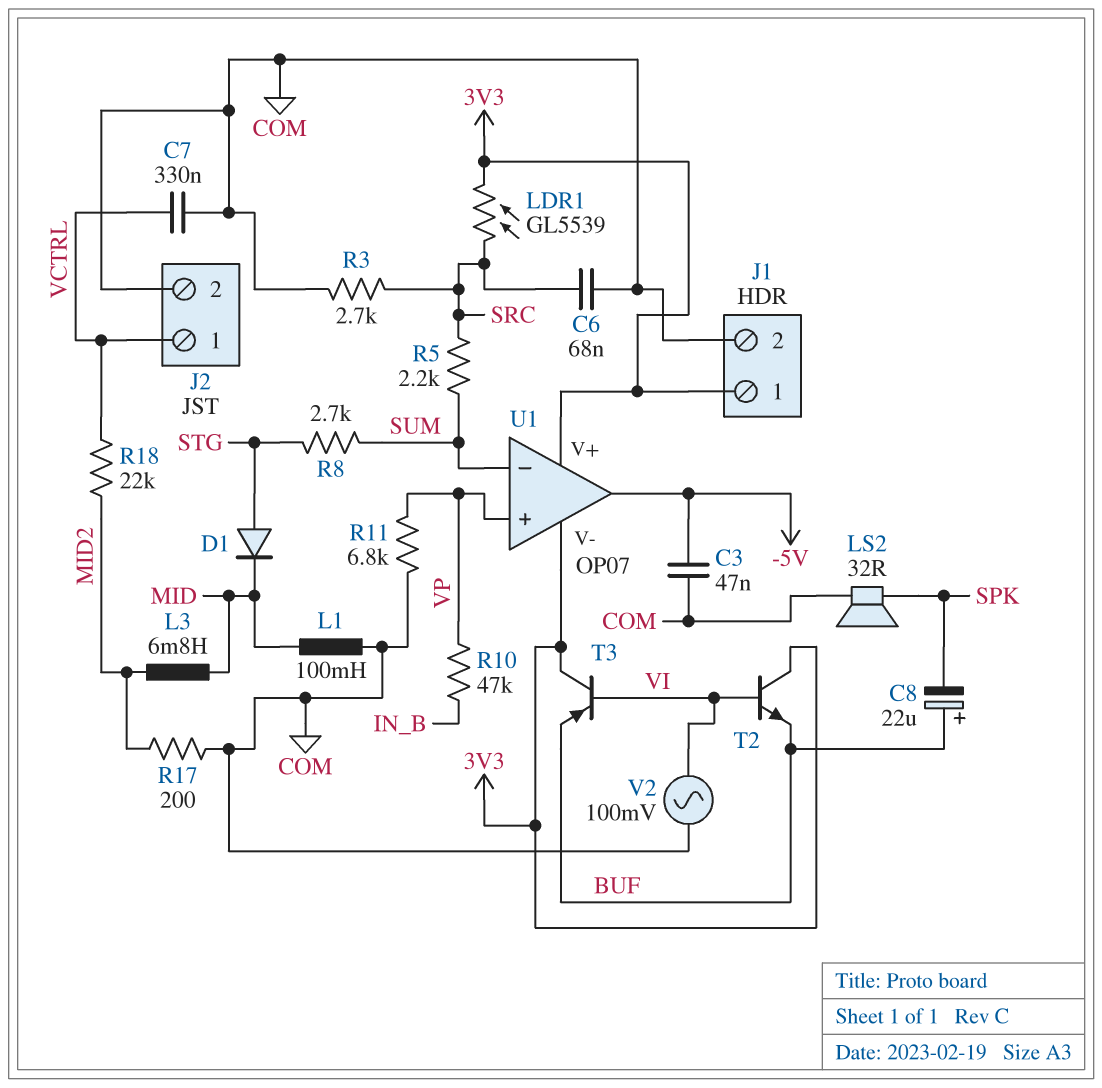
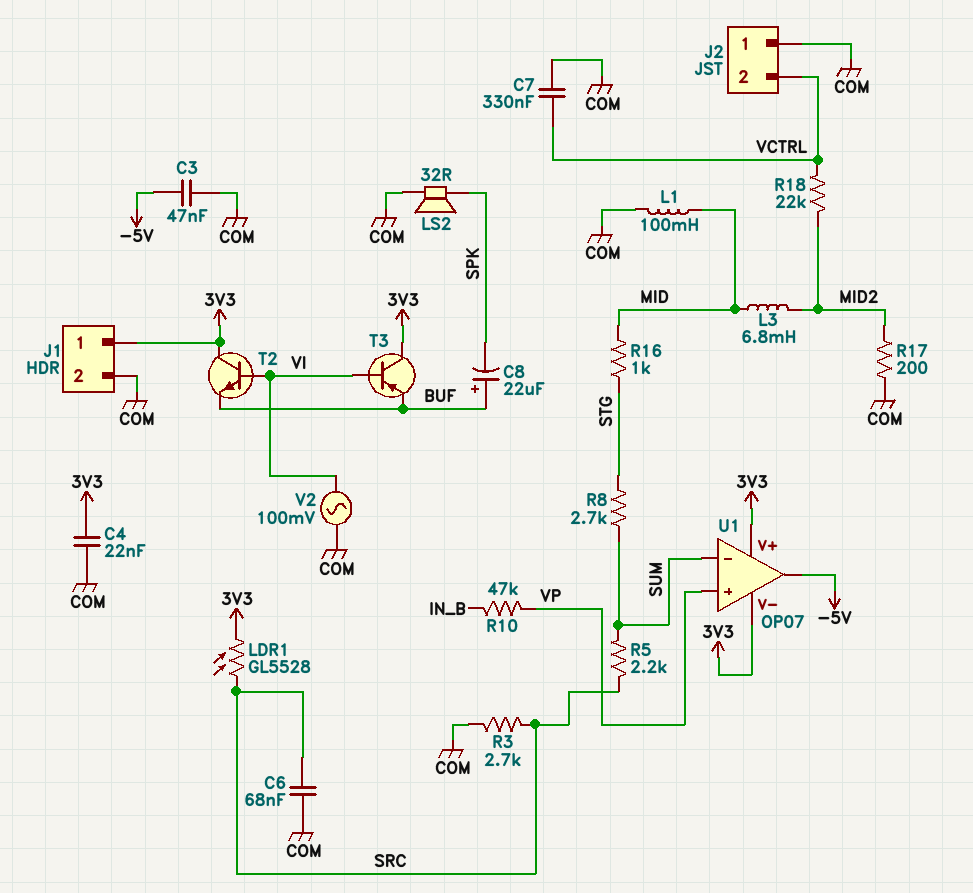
C4: none -> 22nF (3V3, COM)
D1: diode (A STG, K MID) -> none
J2 pin 1: VCTRL -> COM
J2 pin 2: COM -> VCTRL
LDR1: GL5539 (3V3, SRC) -> GL5528 (3V3, SRC)
R11: 6.8k (COM, VP) -> none
R16: none -> 1k (MID, STG)

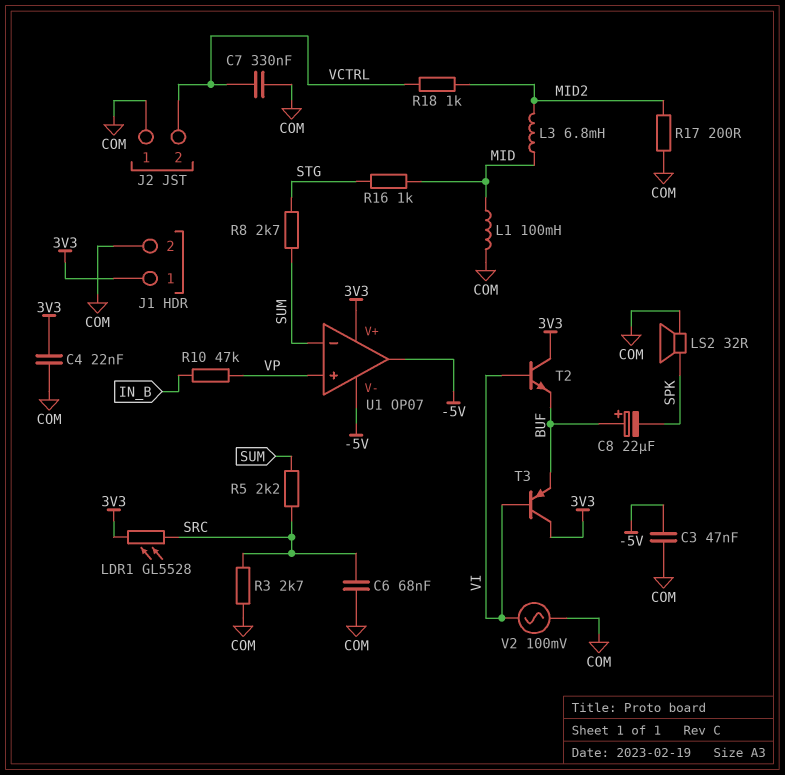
R18: 22k (MID2, VCTRL) -> 1k (MID2, VCTRL)
U1 pin V-: 3V3 -> -5V

